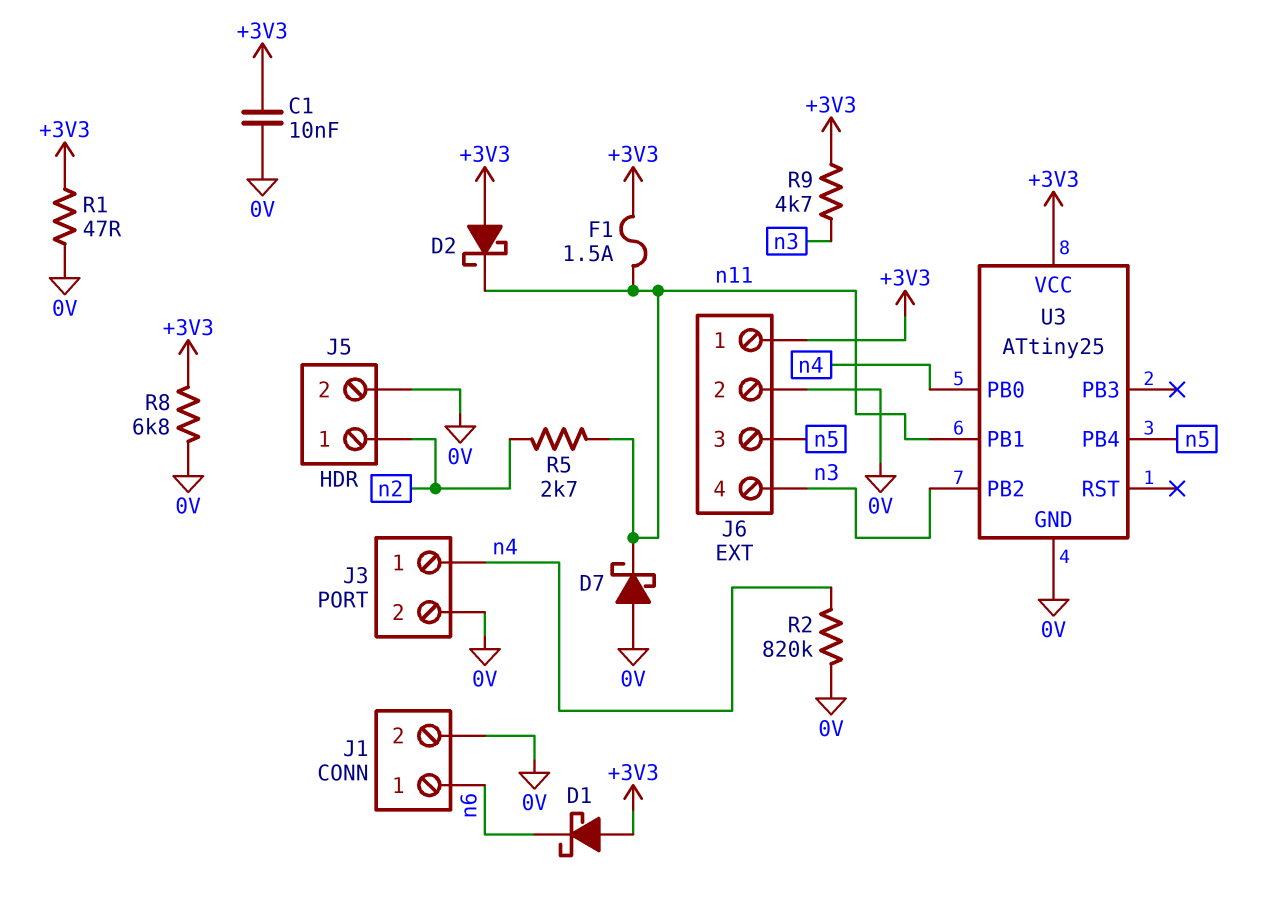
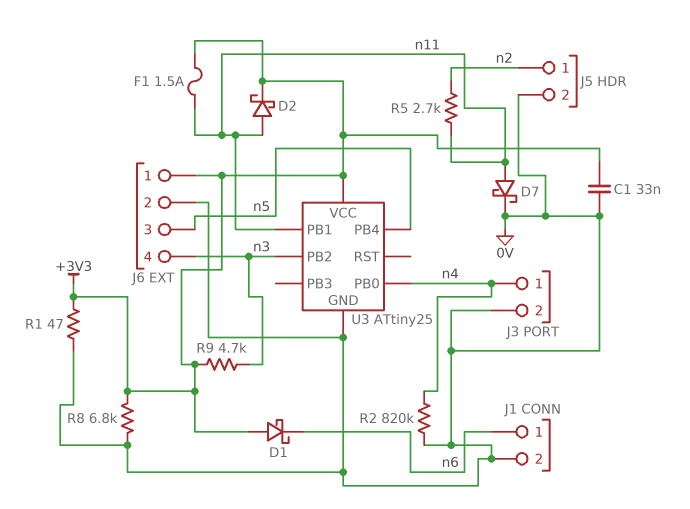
C1: 10nF (+3V3, 0V) -> 33nF (+3V3, 0V)
D2: schottky (A +3V3, K n11) -> schottky (A n11, K +3V3)
D7: schottky (A 0V, K n11) -> schottky (A n11, K 0V)

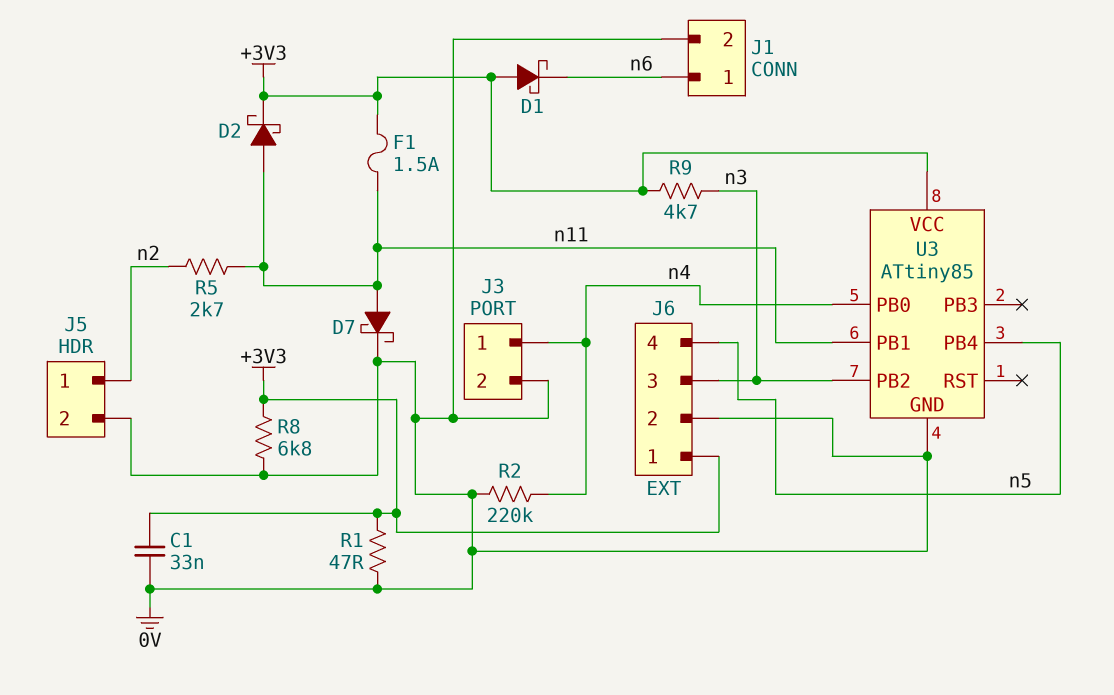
J6 pin 3: n5 -> n3
J6 pin 4: n3 -> n5
R2: 820k (0V, n4) -> 220k (0V, n4)
U3: ATtiny25 -> ATtiny85

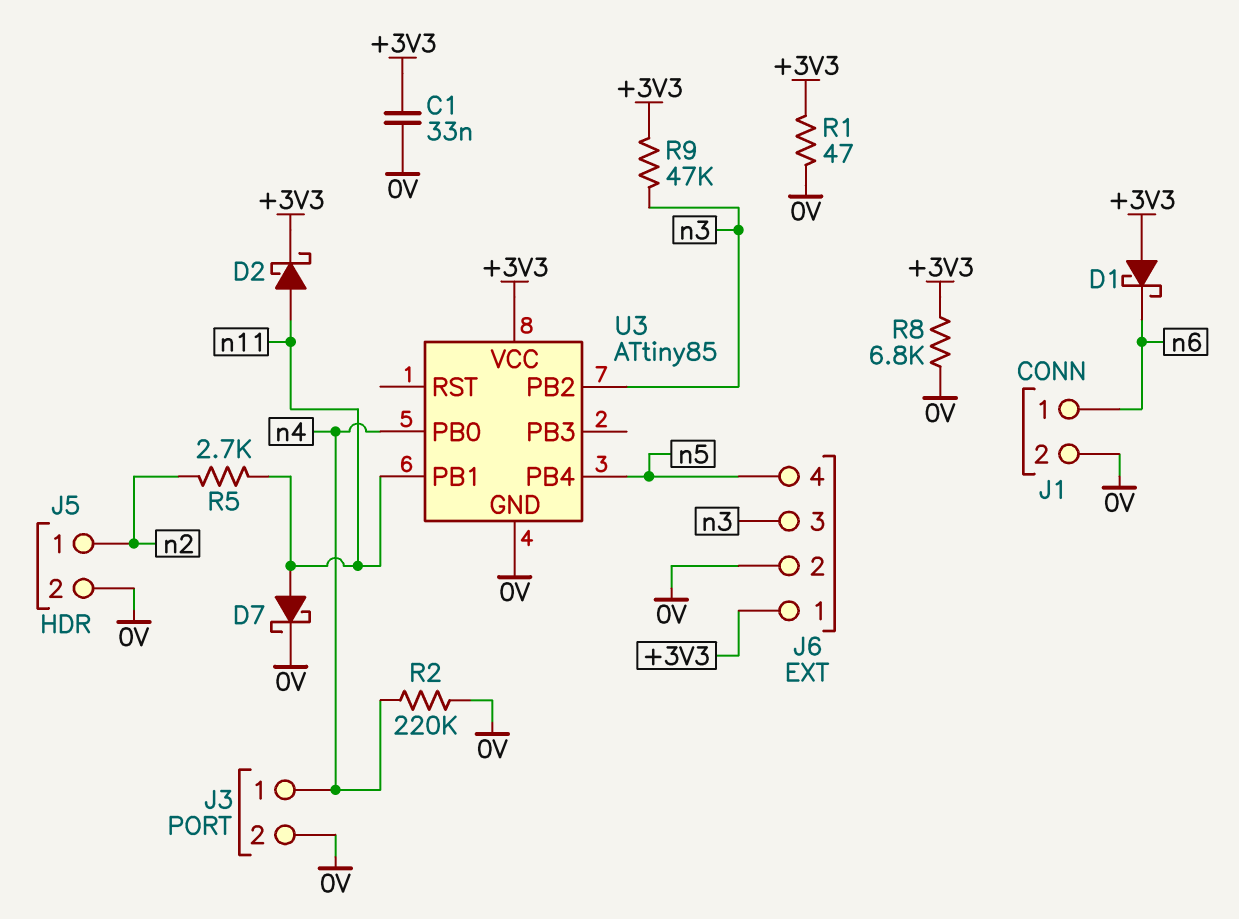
F1: 1.5A (+3V3, n11) -> none
R9: 4.7k (+3V3, n3) -> 47k (+3V3, n3)

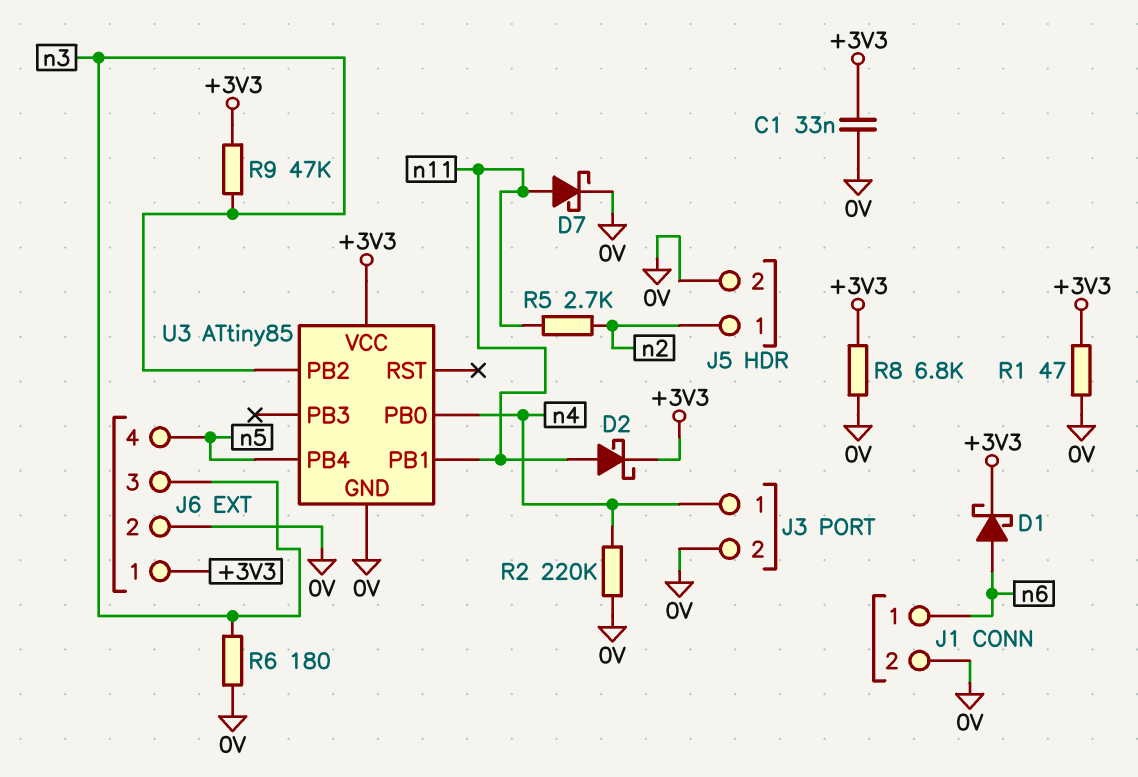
D1: schottky (A +3V3, K n6) -> schottky (A n6, K +3V3)
R6: none -> 180 (0V, n3)

